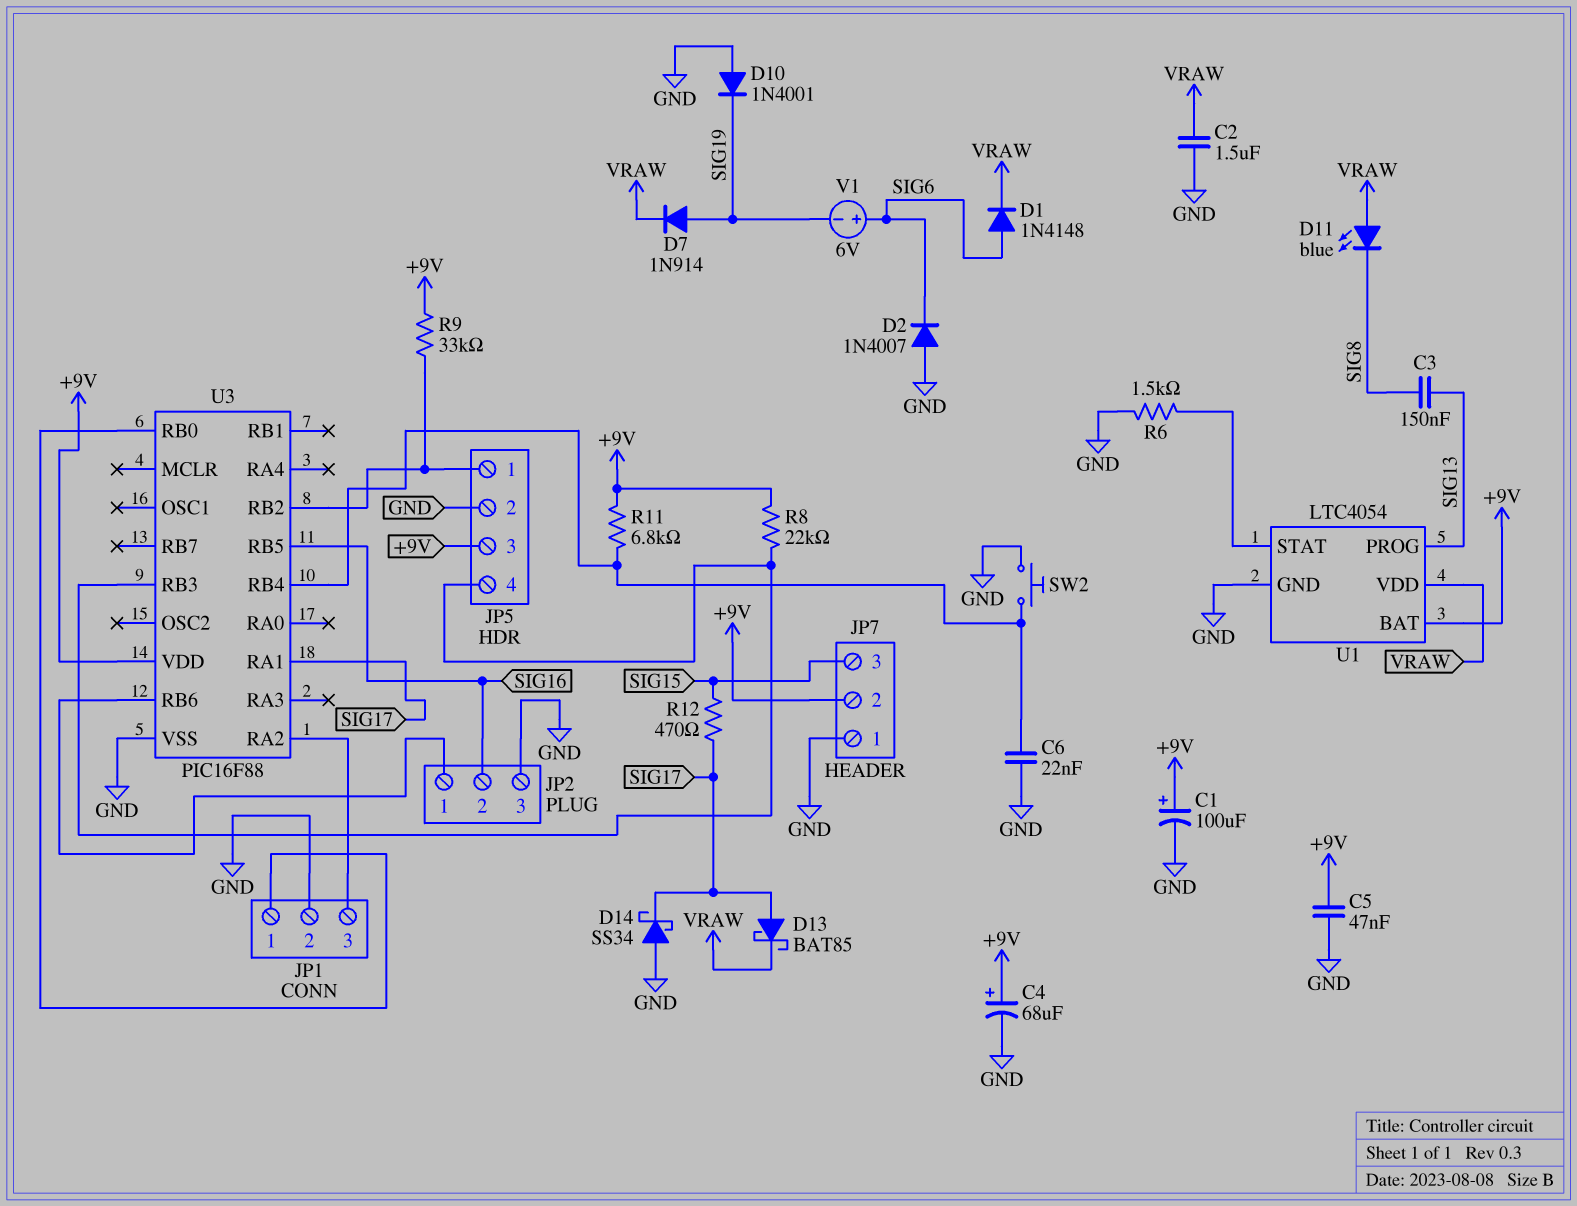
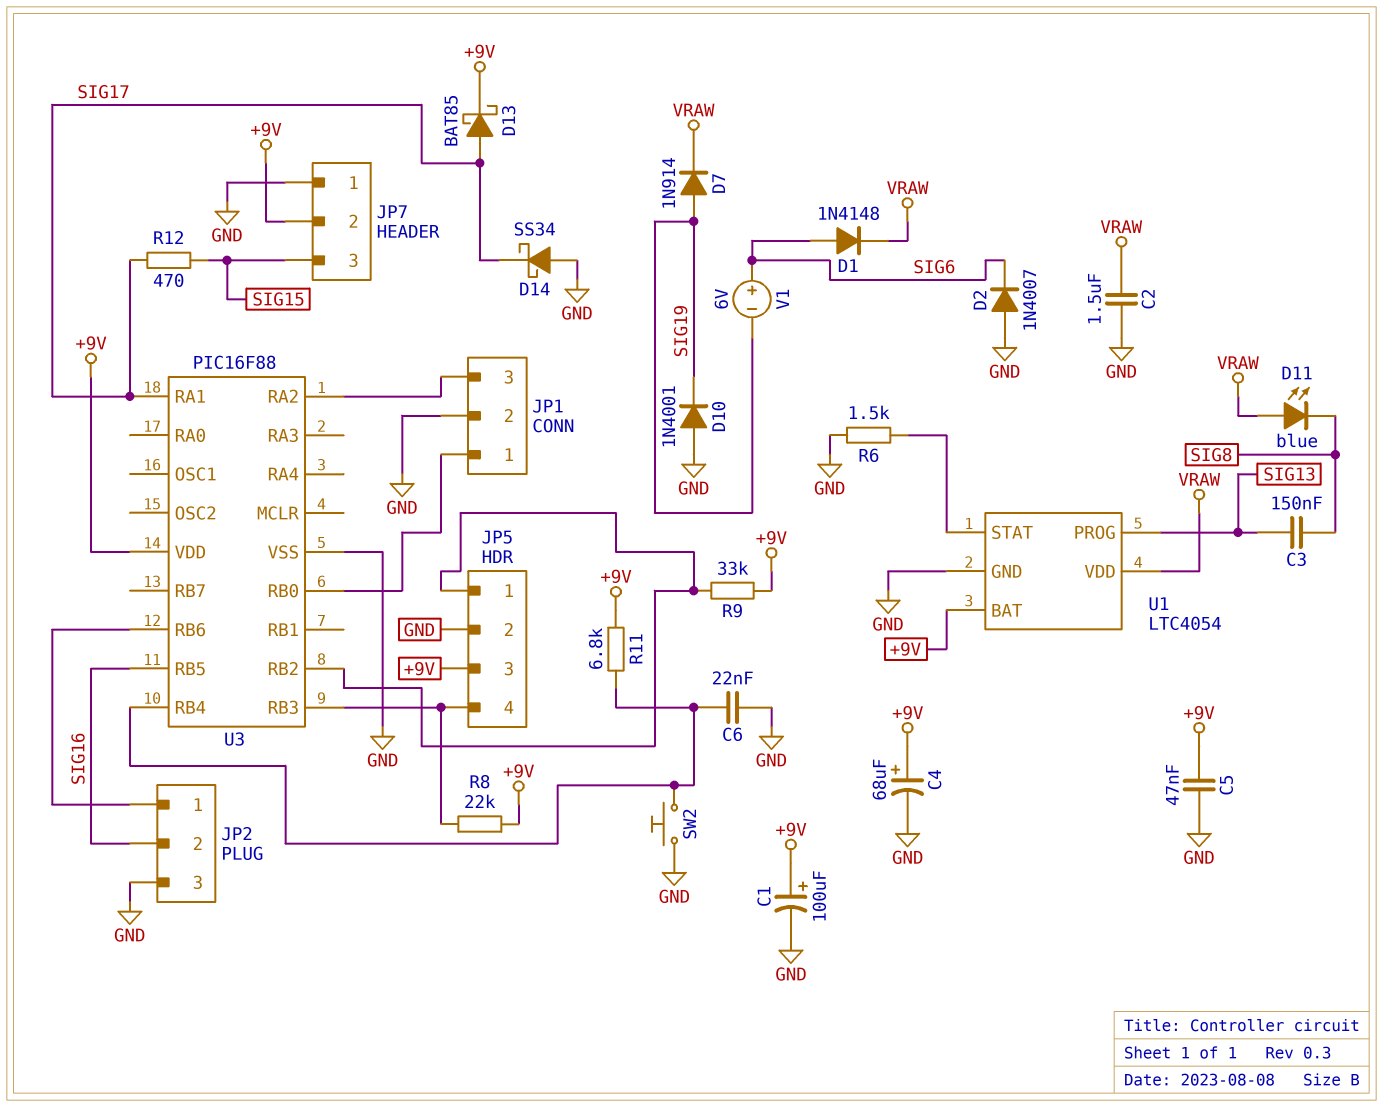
D13: schottky BAT85 (A SIG17, K VRAW) -> schottky BAT85 (A SIG17, K +9V)

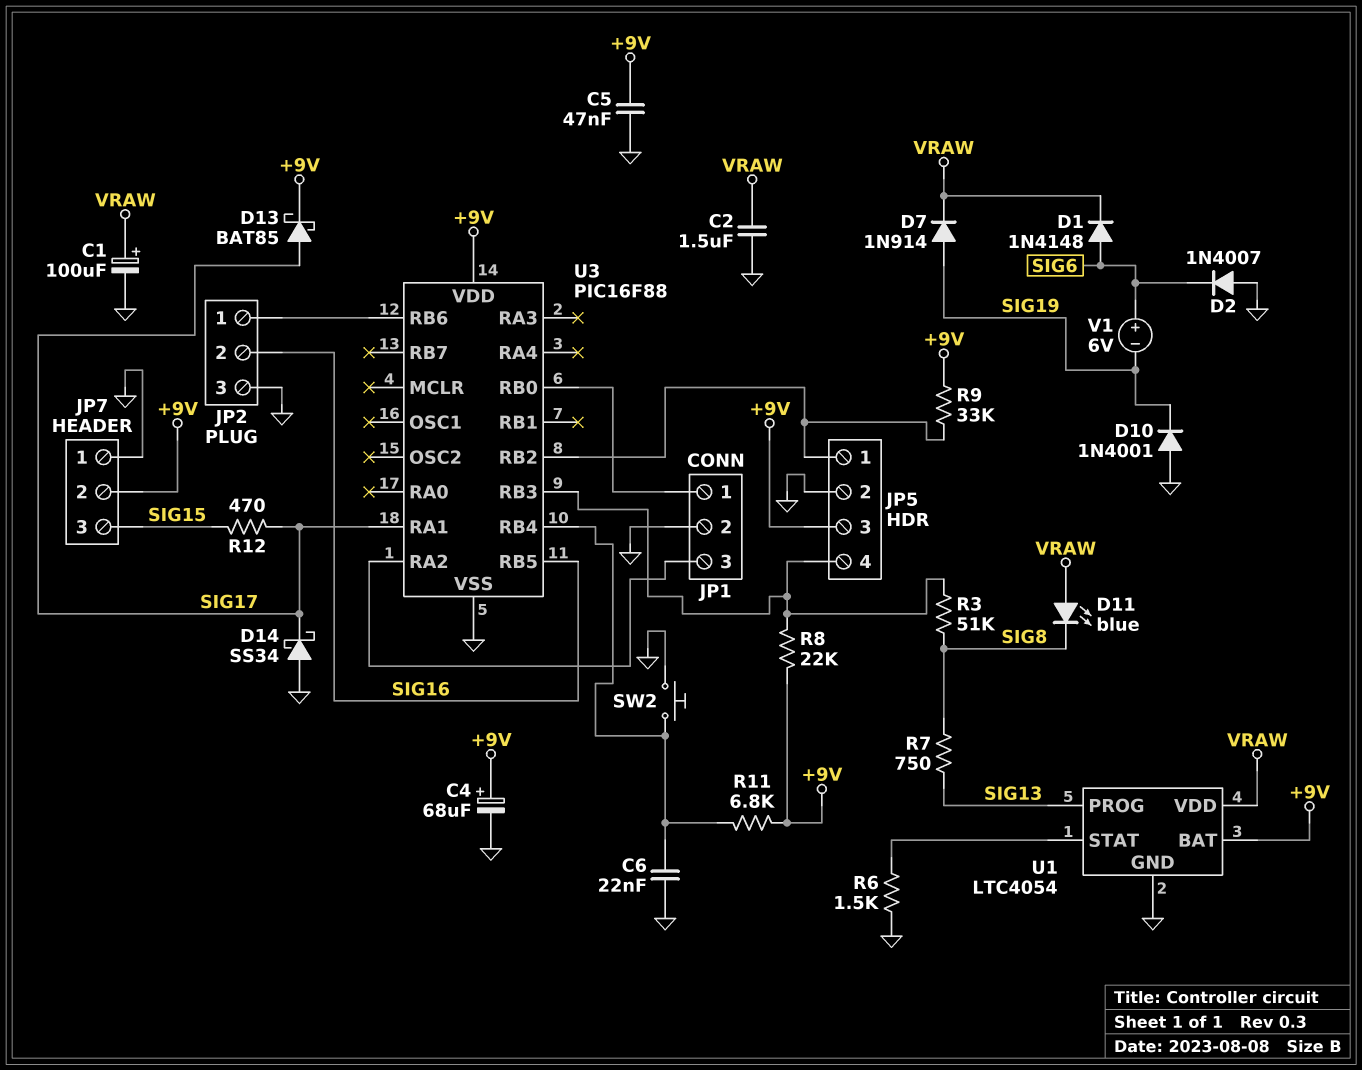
C1: 100uF (plus +9V, minus GND) -> 100uF (plus VRAW, minus GND)
C3: 150nF (SIG8, SIG13) -> none
R3: none -> 51k (JP5/4, SIG8)
R7: none -> 750 (SIG8, SIG13)

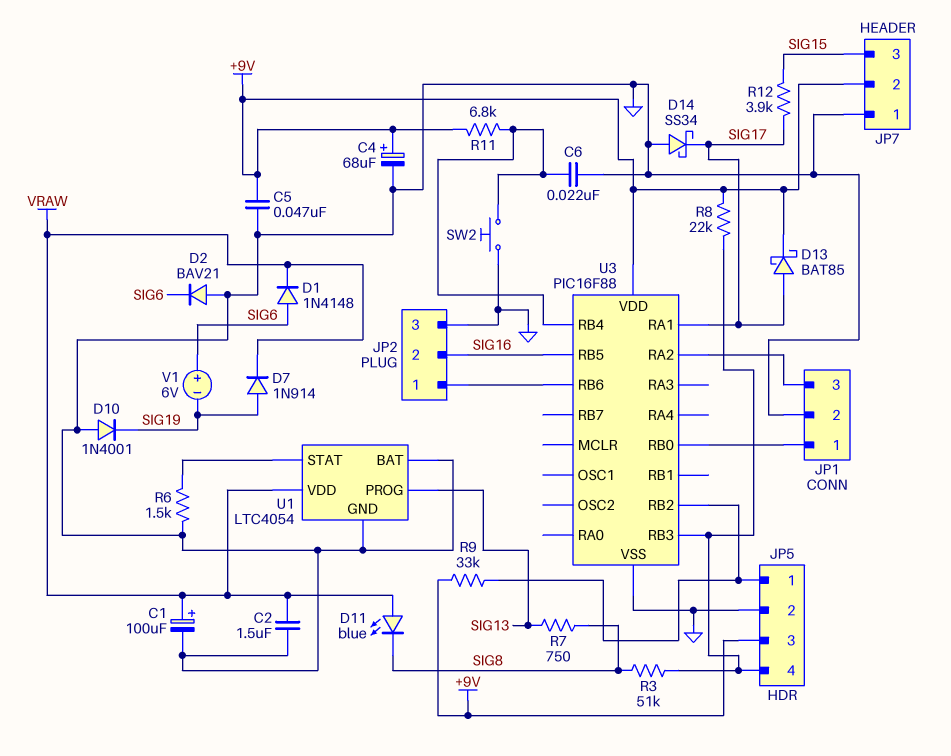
D2: diode 1N4007 (A GND, K SIG6) -> diode BAV21 (A GND, K SIG6)
R12: 470 (SIG15, SIG17) -> 3.9k (SIG15, SIG17)
U1 pin BAT: +9V -> GND

